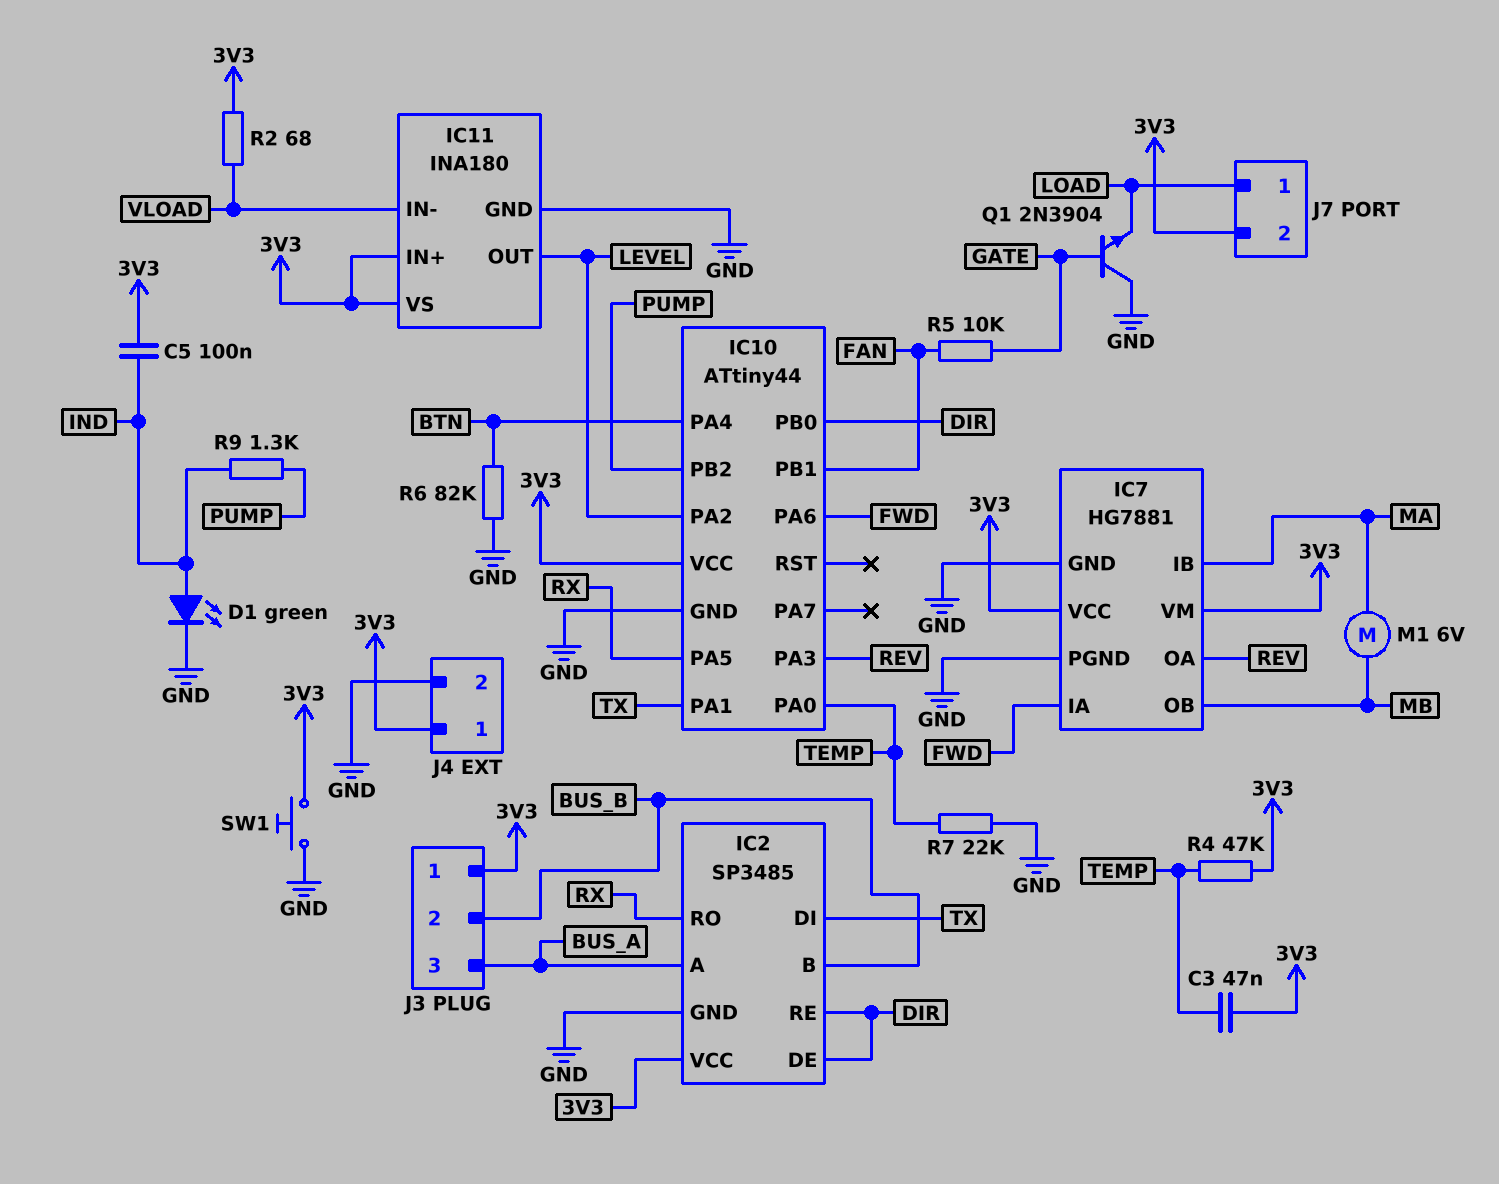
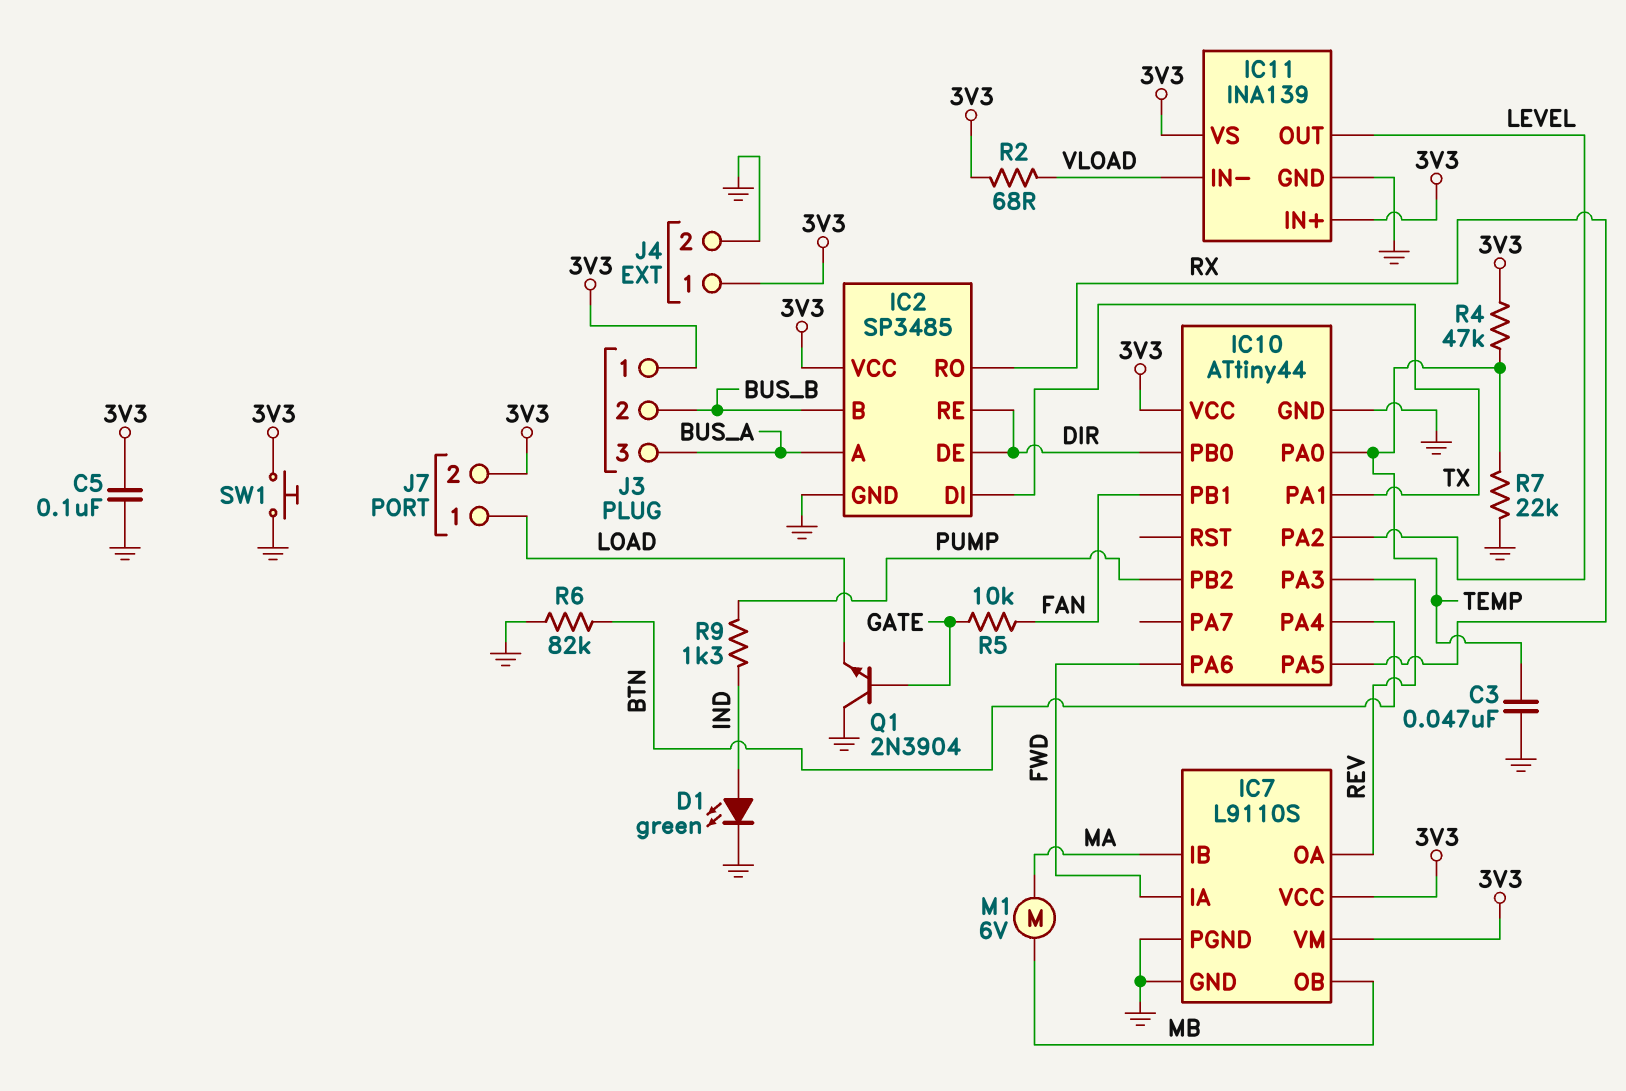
C3: 47nF (3V3, TEMP) -> 47nF (GND, TEMP)
C5: 100nF (3V3, IND) -> 100nF (3V3, GND)
IC7: HG7881 -> L9110S
IC11: INA180 -> INA139

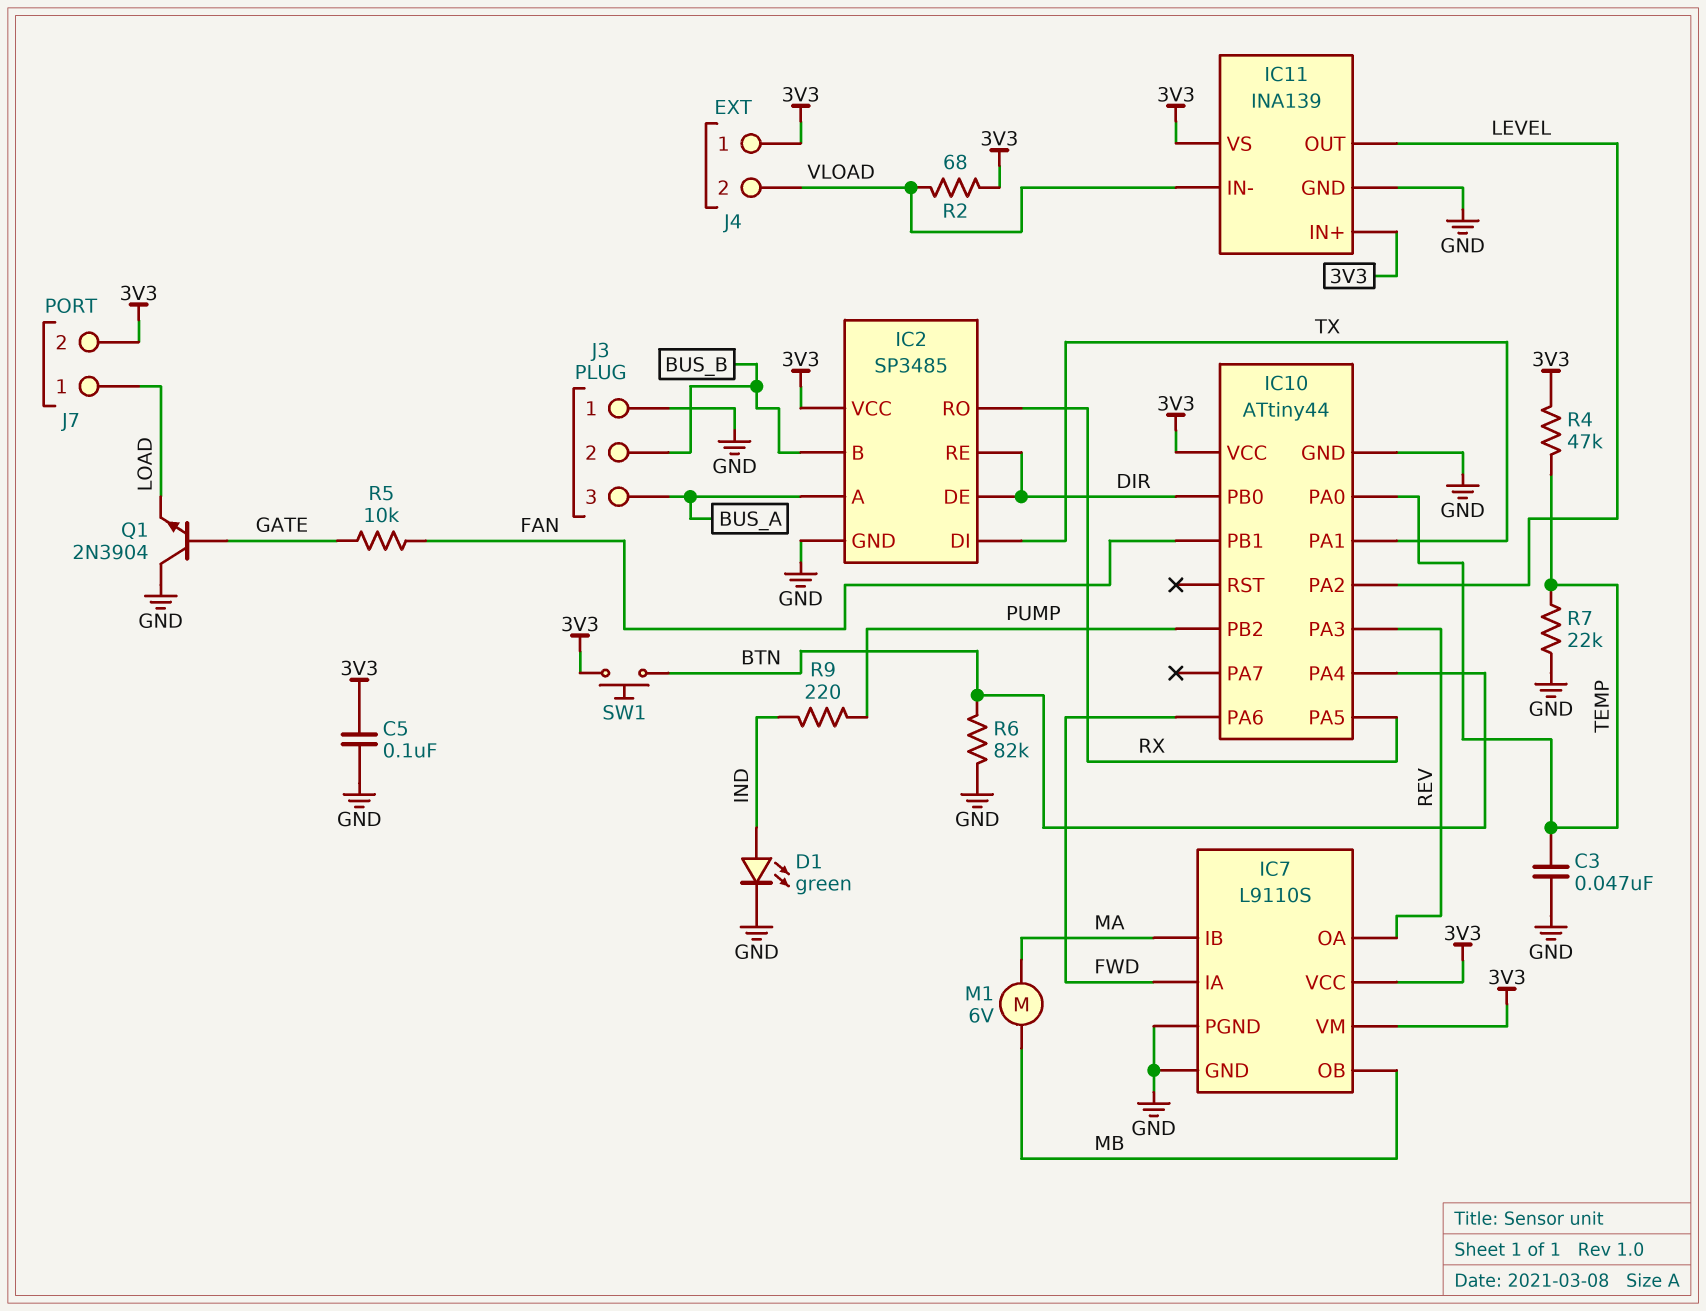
J3 pin 1: 3V3 -> GND
J4 pin 2: GND -> VLOAD
R9: 1.3k (IND, PUMP) -> 220 (IND, PUMP)
SW1: button (3V3, GND) -> button (3V3, BTN)

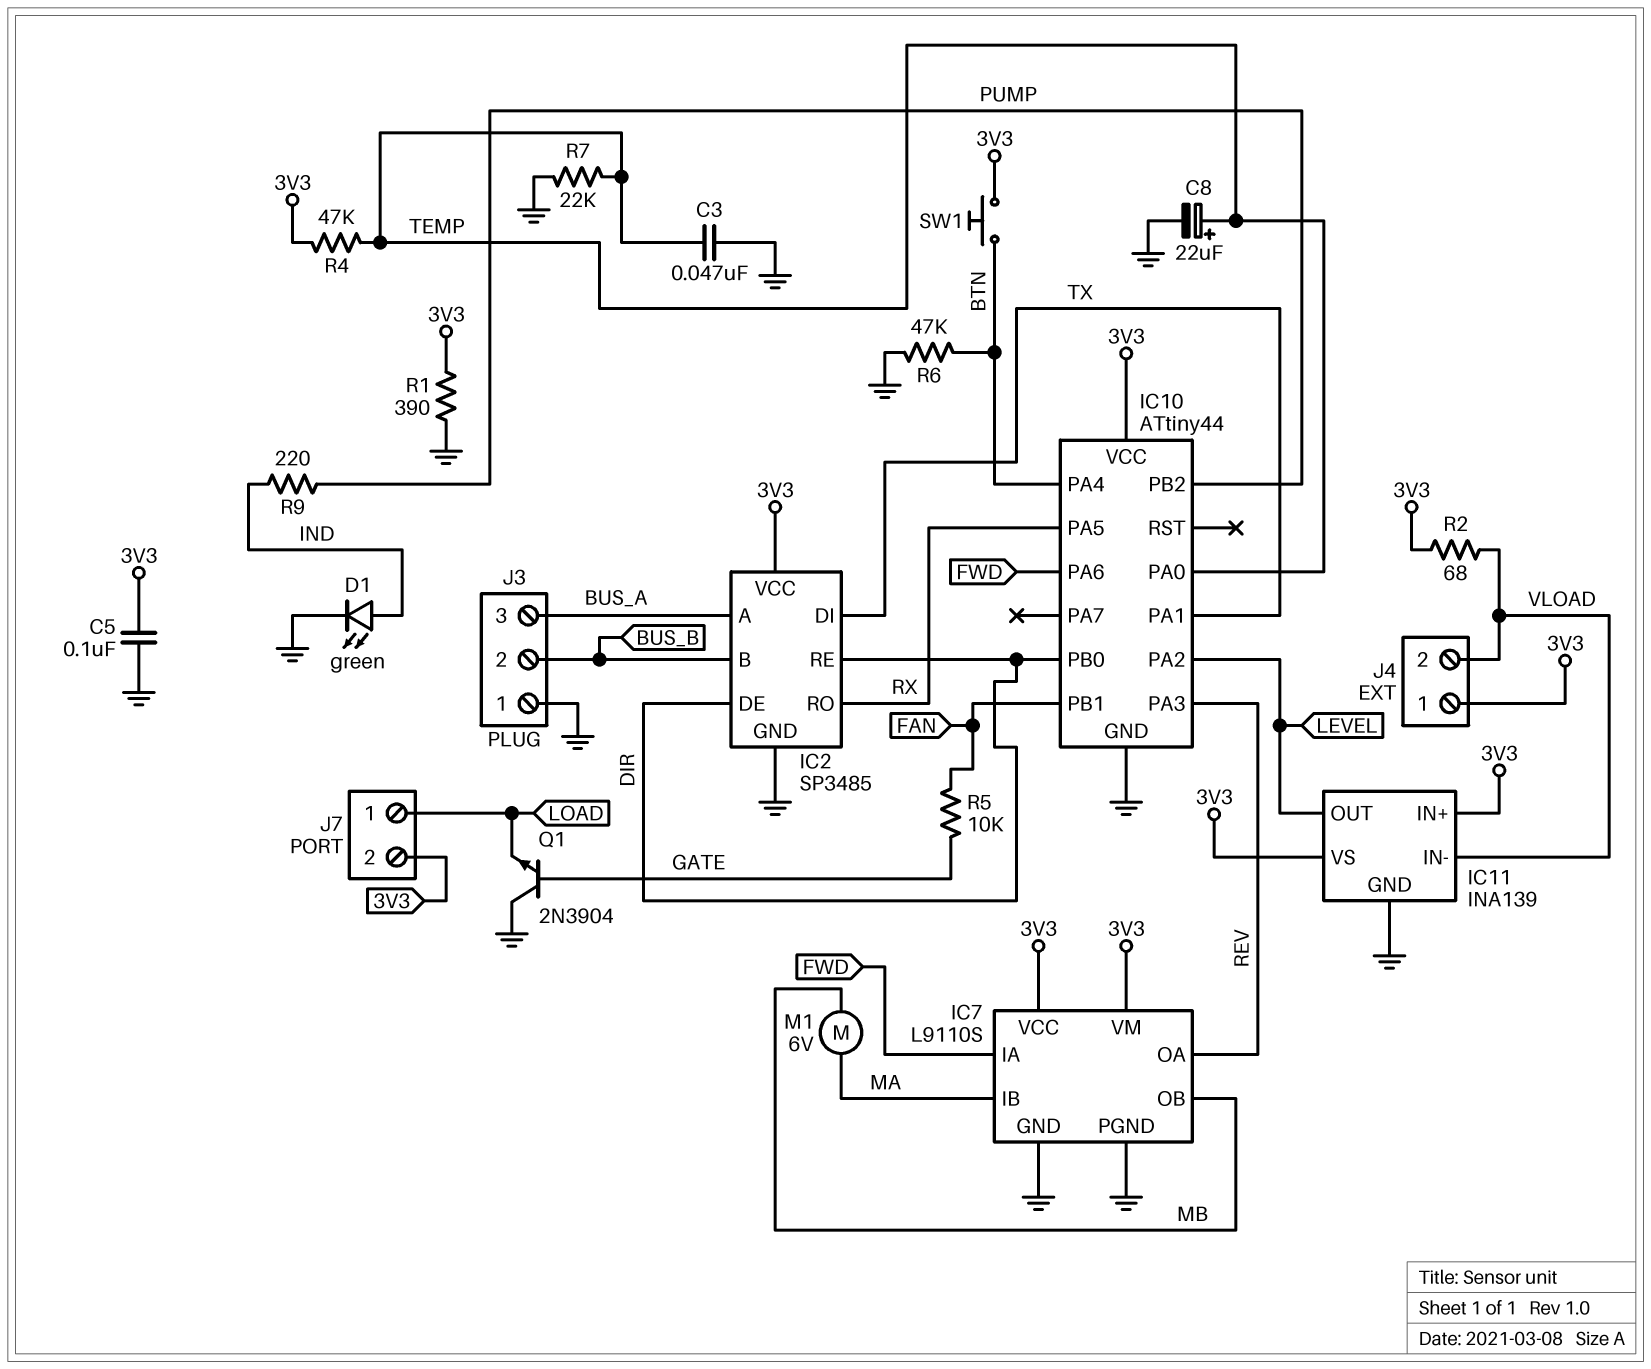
C8: none -> 22uF (plus TEMP, minus GND)
R1: none -> 390 (3V3, GND)
R6: 82k (BTN, GND) -> 47k (BTN, GND)

